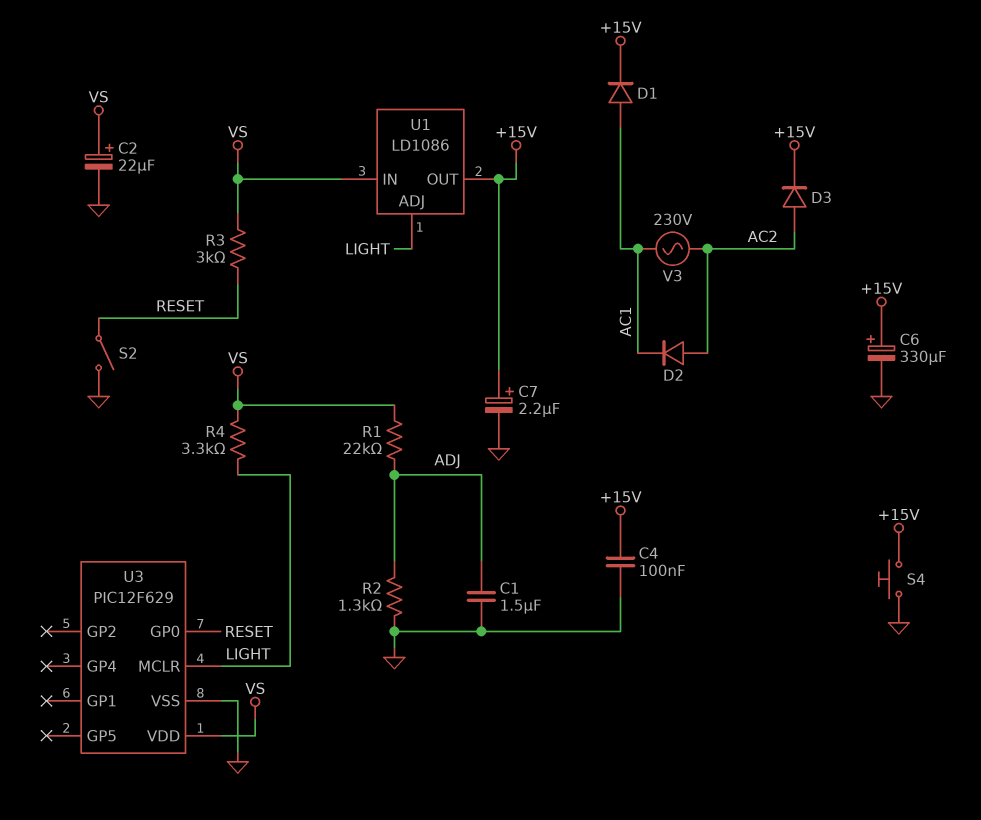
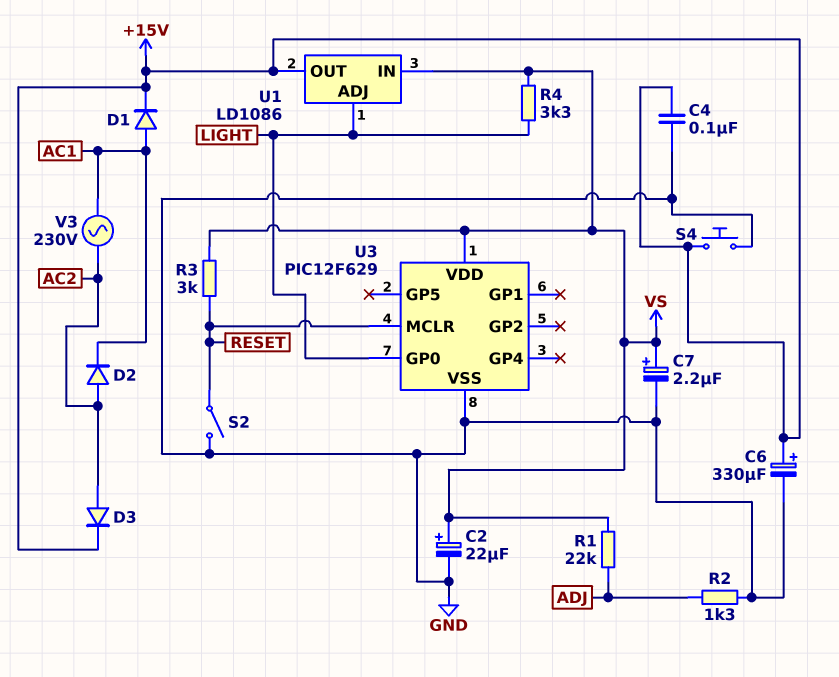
C1: 1.5uF (ADJ, GND) -> none
C7: 2.2uF (plus +15V, minus GND) -> 2.2uF (plus VS, minus GND)
U3 pin GP0: RESET -> LIGHT
U3 pin MCLR: LIGHT -> RESET

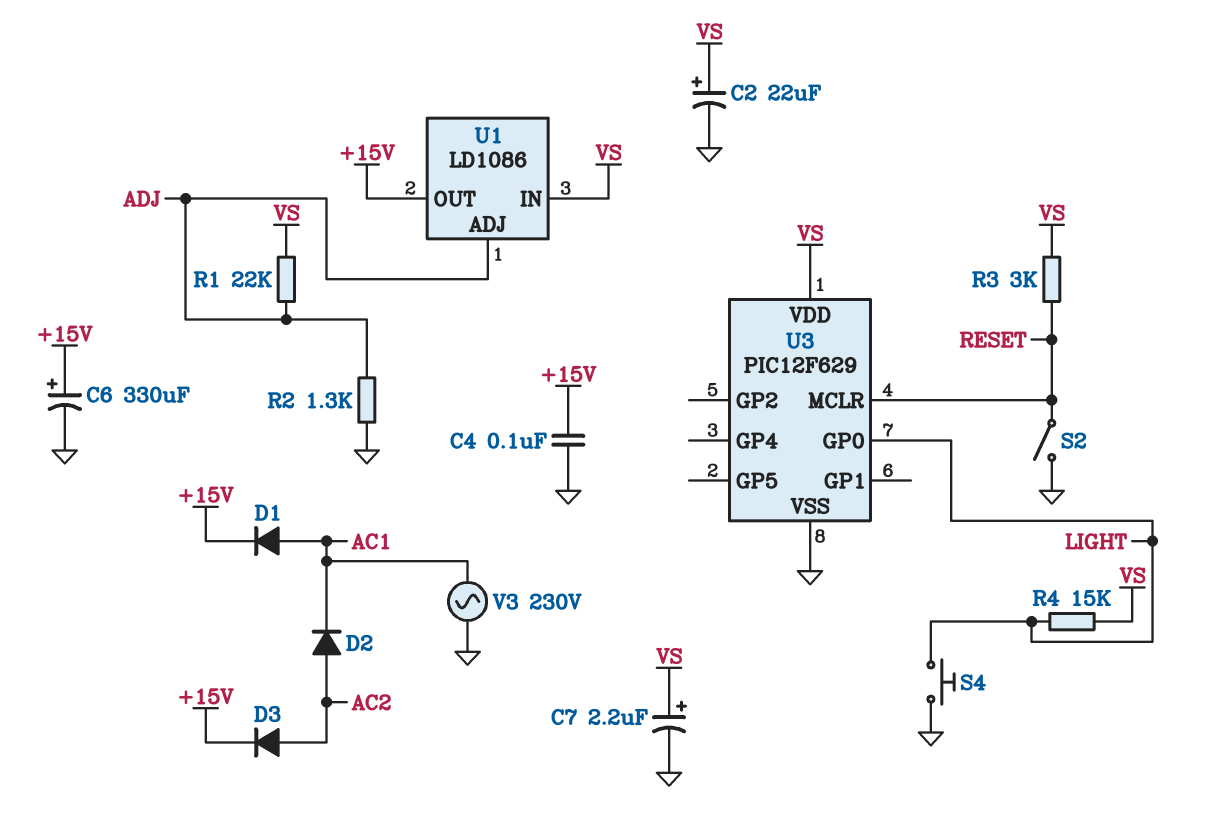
R4: 3.3k (LIGHT, VS) -> 15k (LIGHT, VS)
S4: button (+15V, GND) -> button (GND, LIGHT)
U1 pin ADJ: LIGHT -> ADJ
V3: AC 230V (AC1, AC2) -> AC 230V (AC1, GND)

